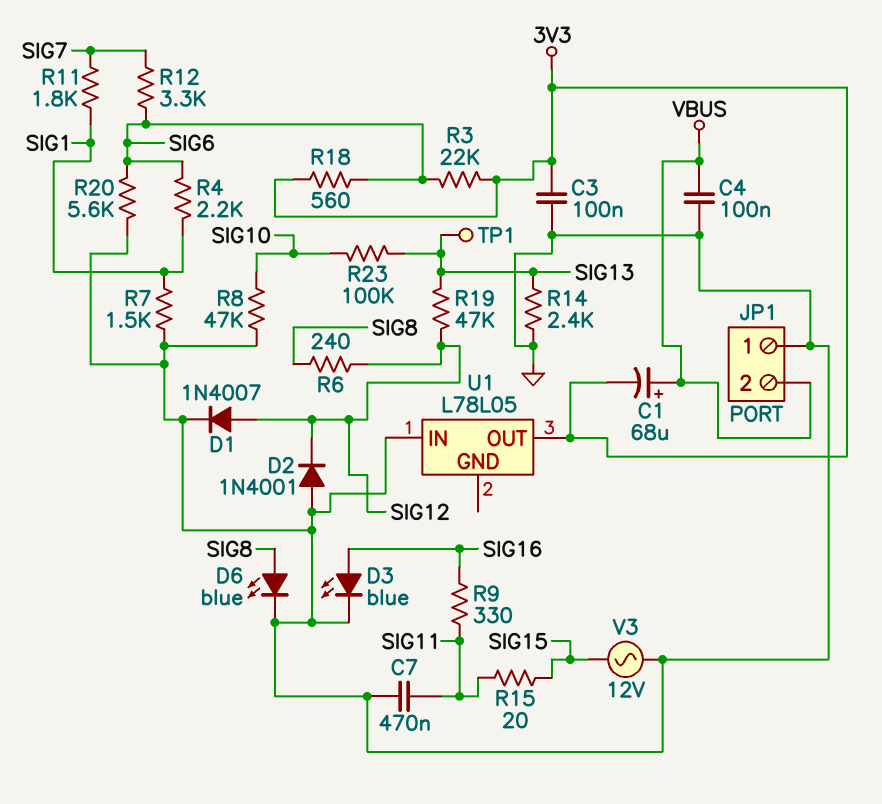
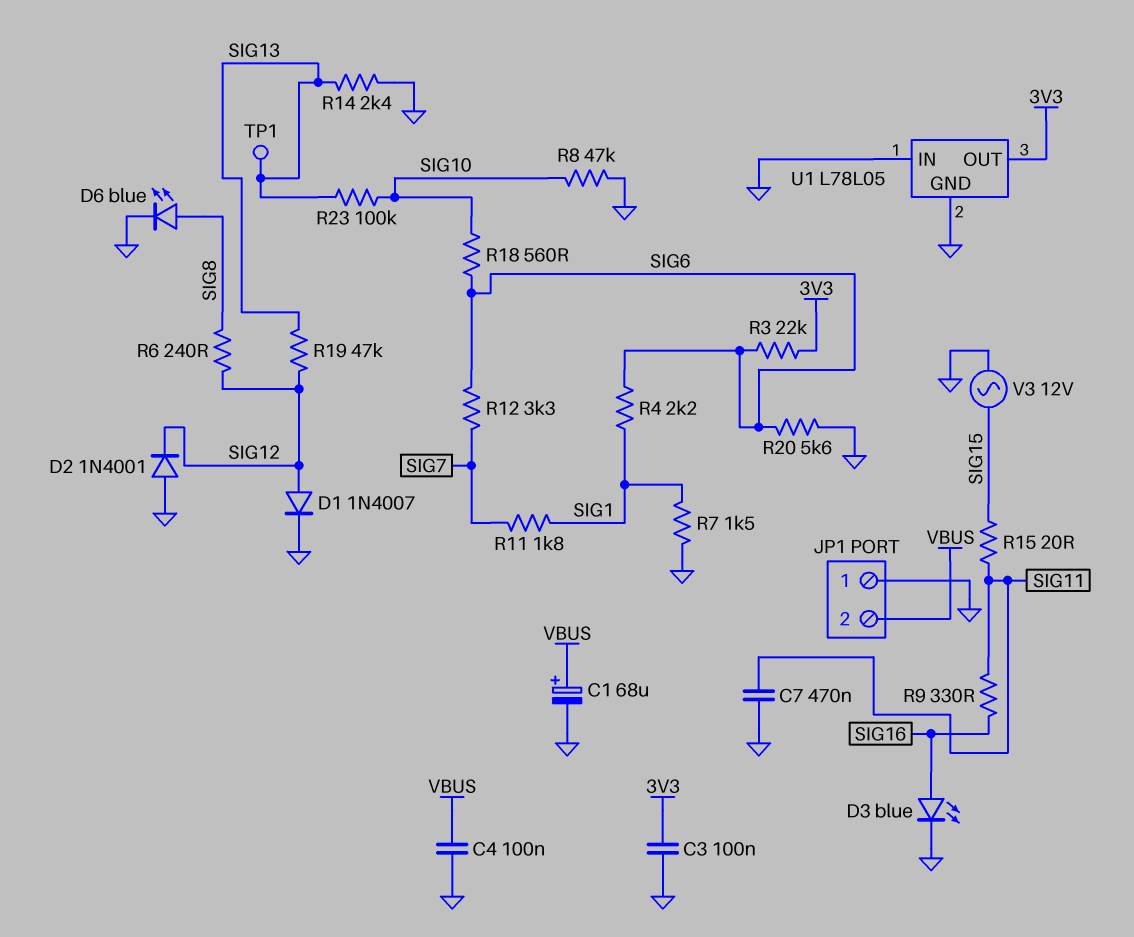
C1: 68uF (plus VBUS, minus 3V3) -> 68uF (plus VBUS, minus GND)
R18: 560 (3V3, SIG6) -> 560 (SIG6, SIG10)
U1 pin GND: none -> GND

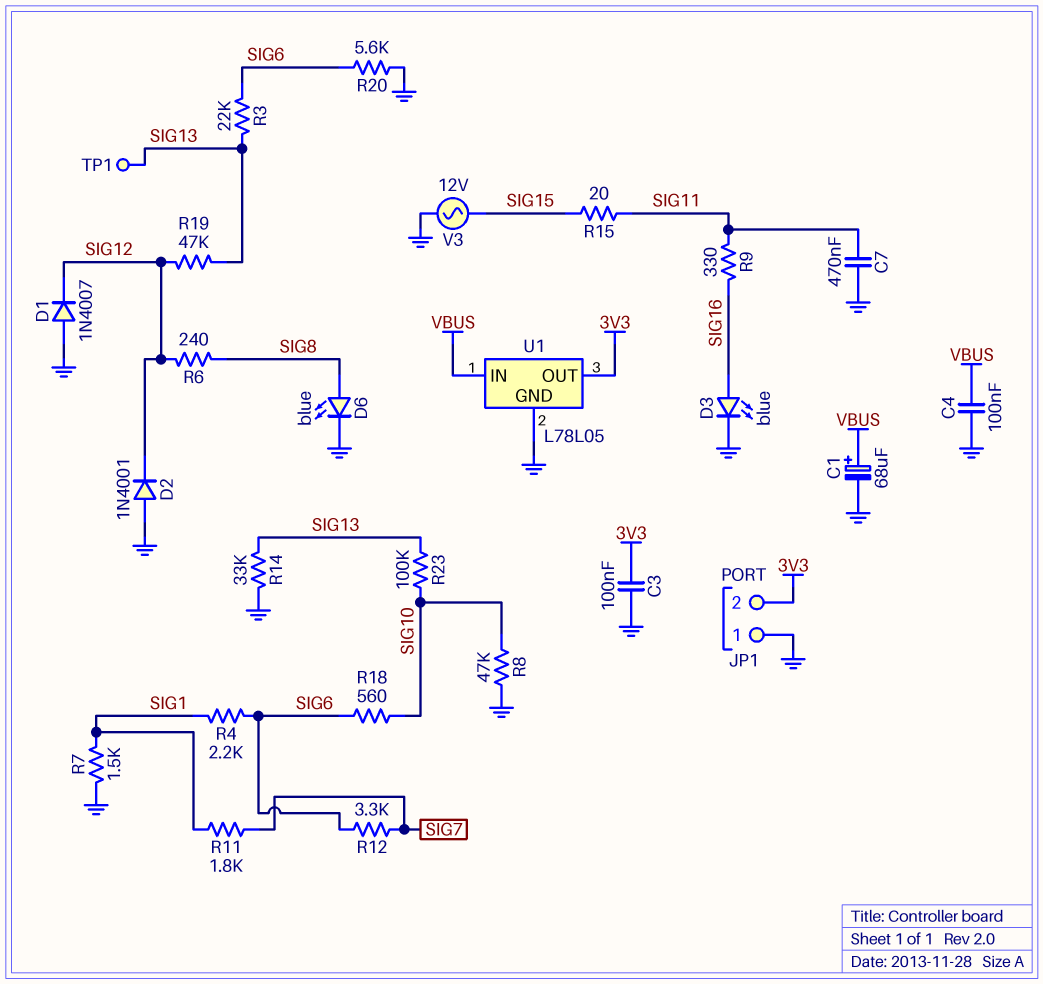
D1: diode 1N4007 (A SIG12, K GND) -> diode 1N4007 (A GND, K SIG12)
JP1 pin 2: VBUS -> 3V3
R3: 22k (3V3, SIG6) -> 22k (SIG6, SIG13)
R14: 2.4k (GND, SIG13) -> 33k (GND, SIG13)
U1 pin IN: GND -> VBUS

